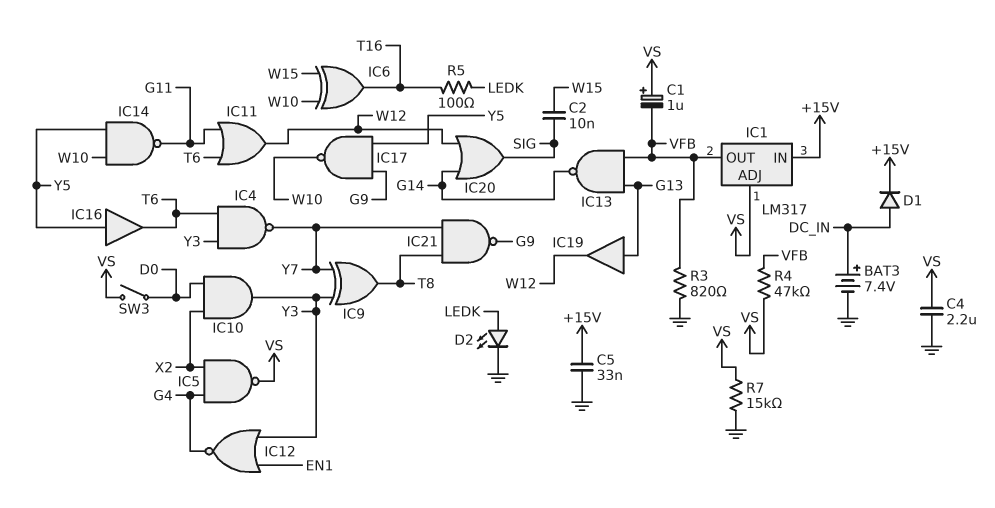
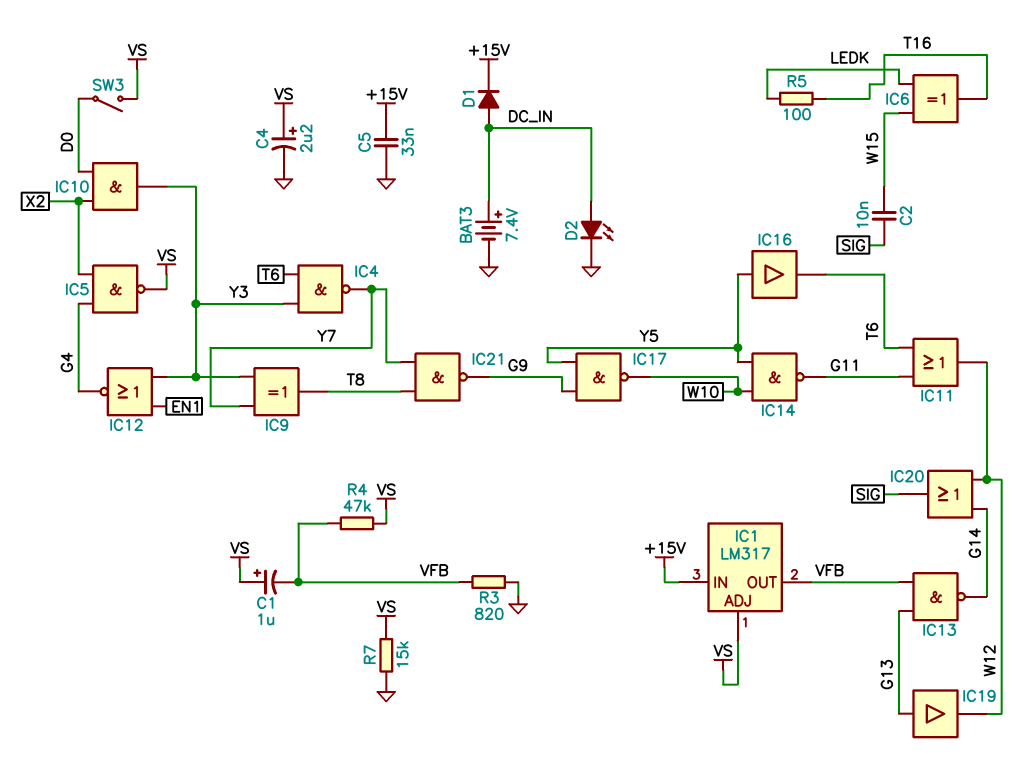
C4: 2.2uF (GND, VS) -> 2.2uF (plus VS, minus GND)
D2: LED (A LEDK, K GND) -> LED (A DC_IN, K GND)
IC6: XOR (in W10, in W15, out T16) -> XOR (in LEDK, in W15, out T16)

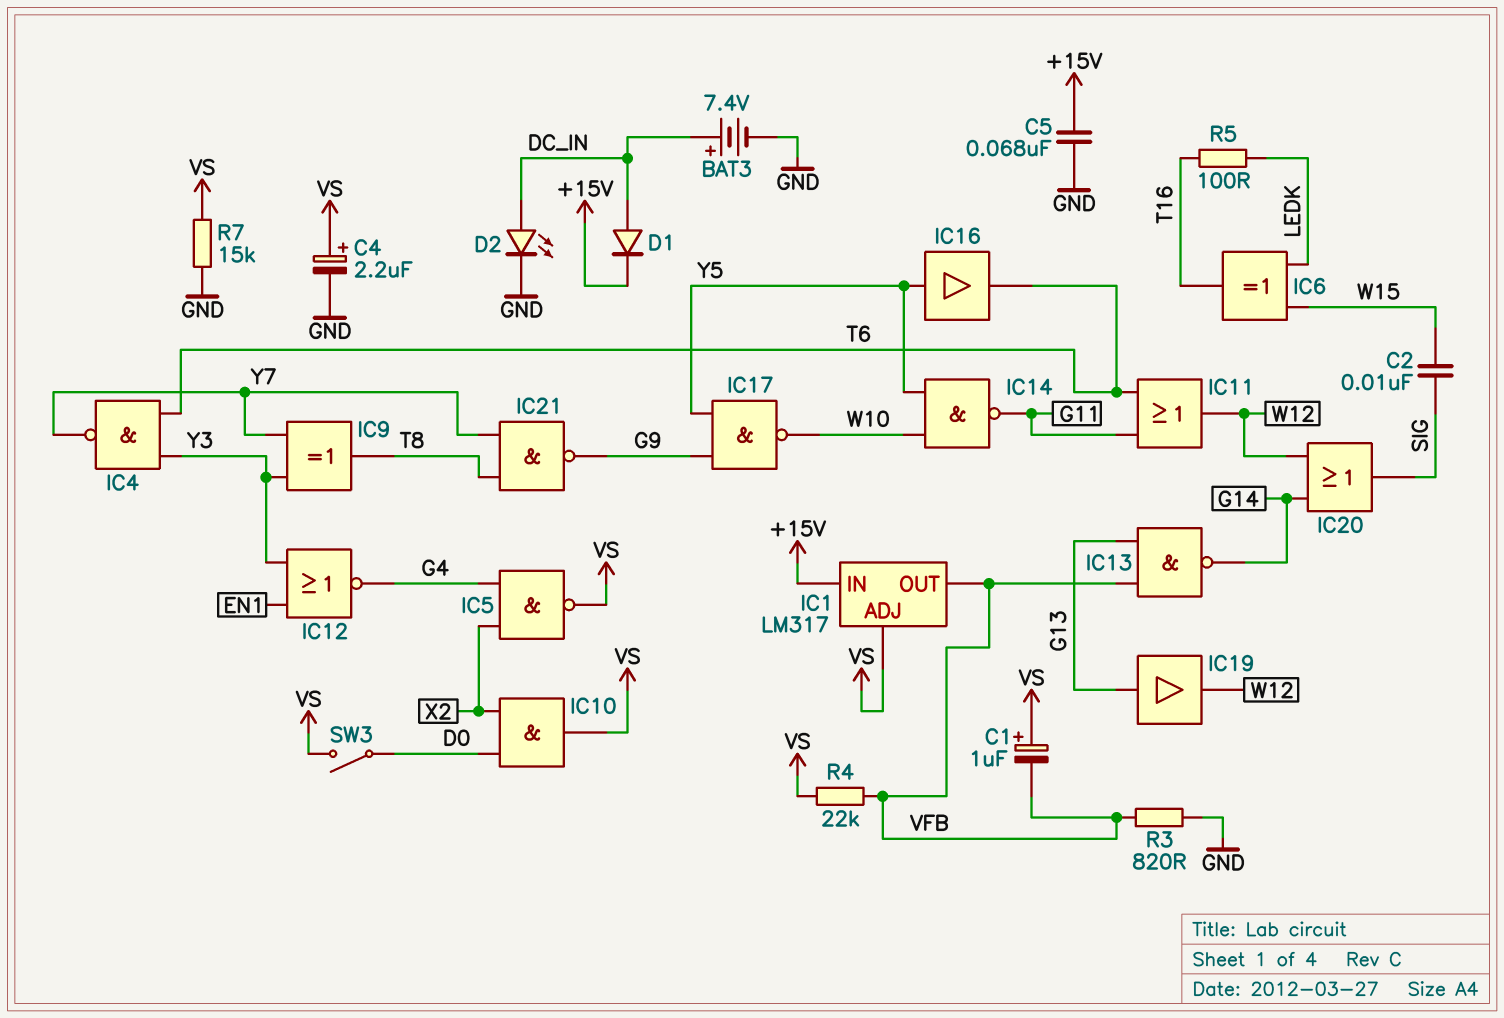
C5: 33nF (+15V, GND) -> 68nF (+15V, GND)
IC10: AND (in D0, in X2, out Y3) -> AND (in D0, in X2, out VS)
R4: 47k (VFB, VS) -> 22k (VFB, VS)

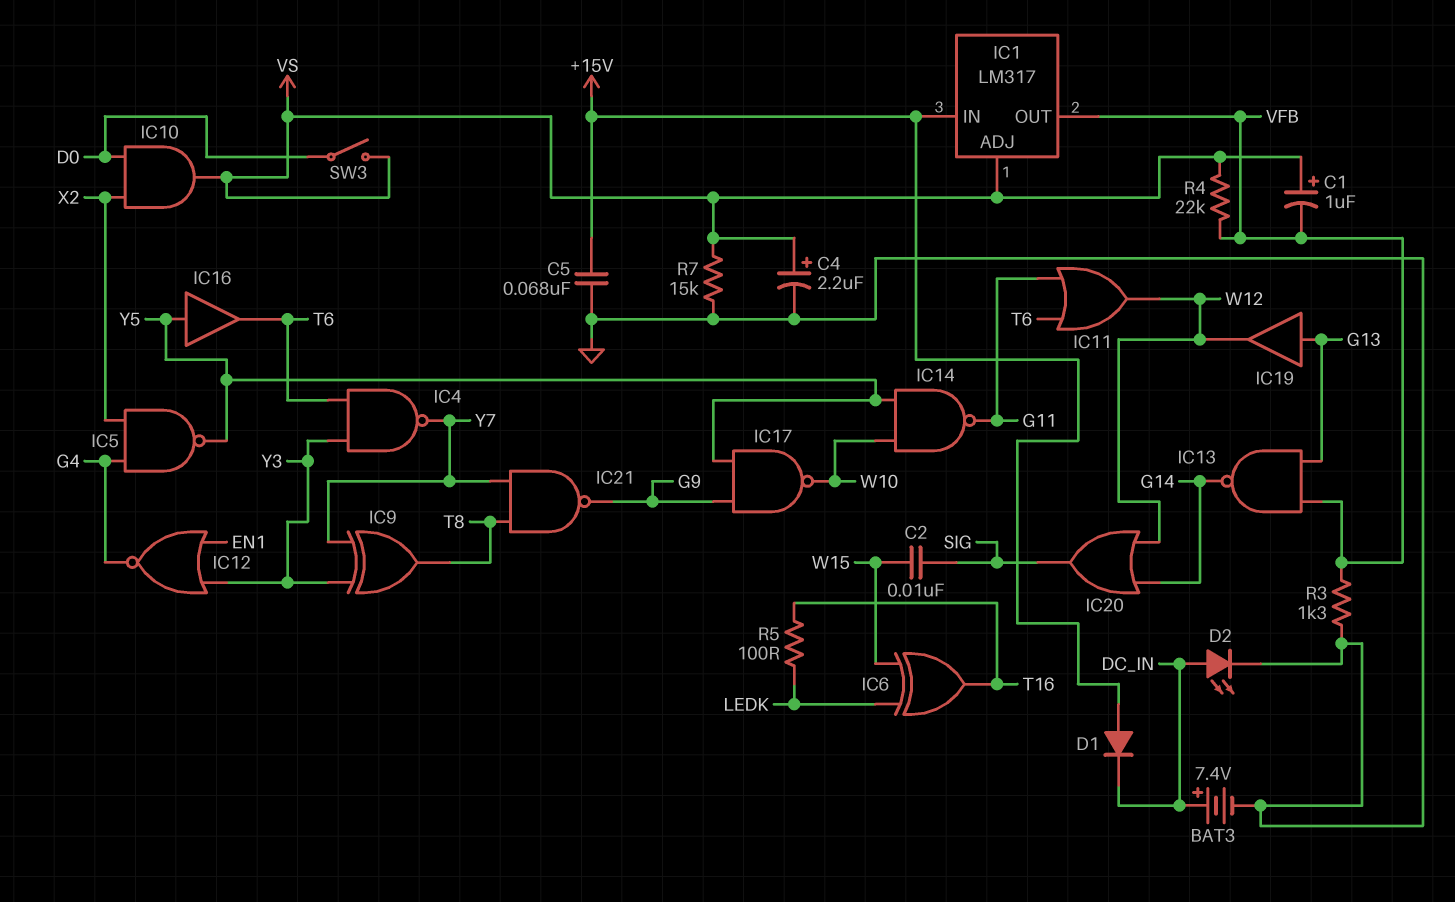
D1: diode (A DC_IN, K +15V) -> diode (A +15V, K DC_IN)
IC5: NAND (in G4, in X2, out VS) -> NAND (in G4, in X2, out Y5)
R3: 820 (GND, VFB) -> 1.3k (GND, VFB)

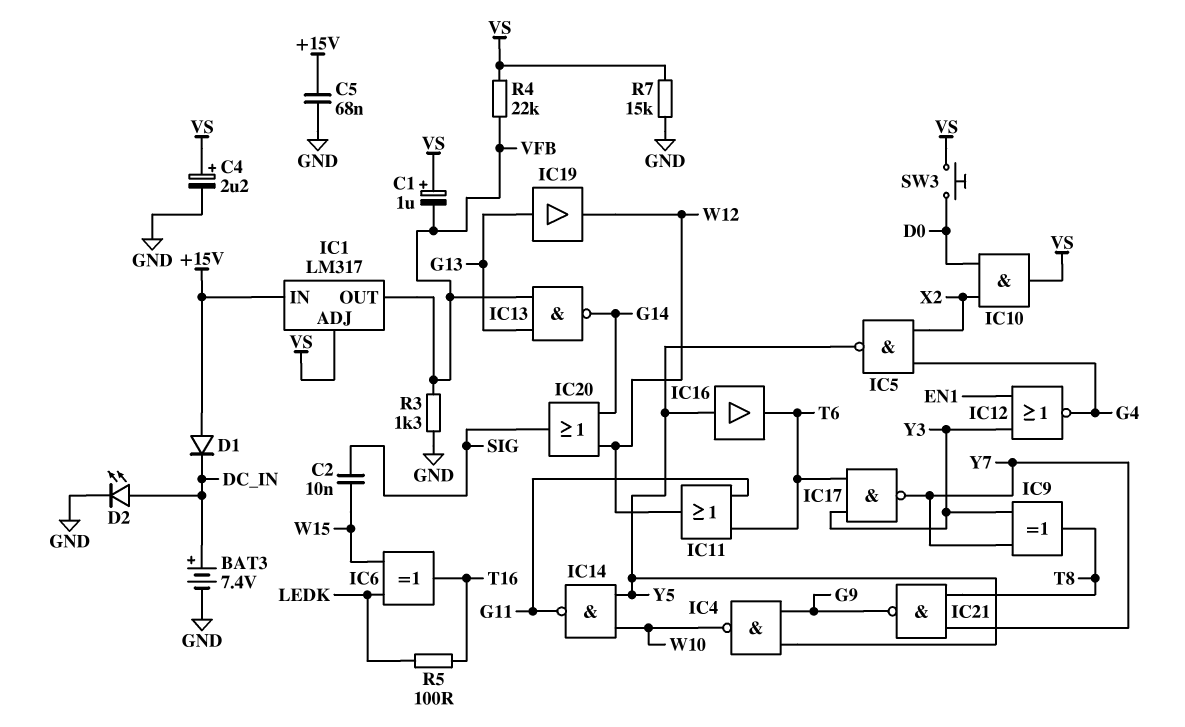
IC4: NAND (in T6, in Y3, out Y7) -> NAND (in G9, in Y5, out W10)
IC17: NAND (in G9, in Y5, out W10) -> NAND (in T6, in Y3, out Y7)
SW3: switch (D0, VS) -> button (D0, VS)

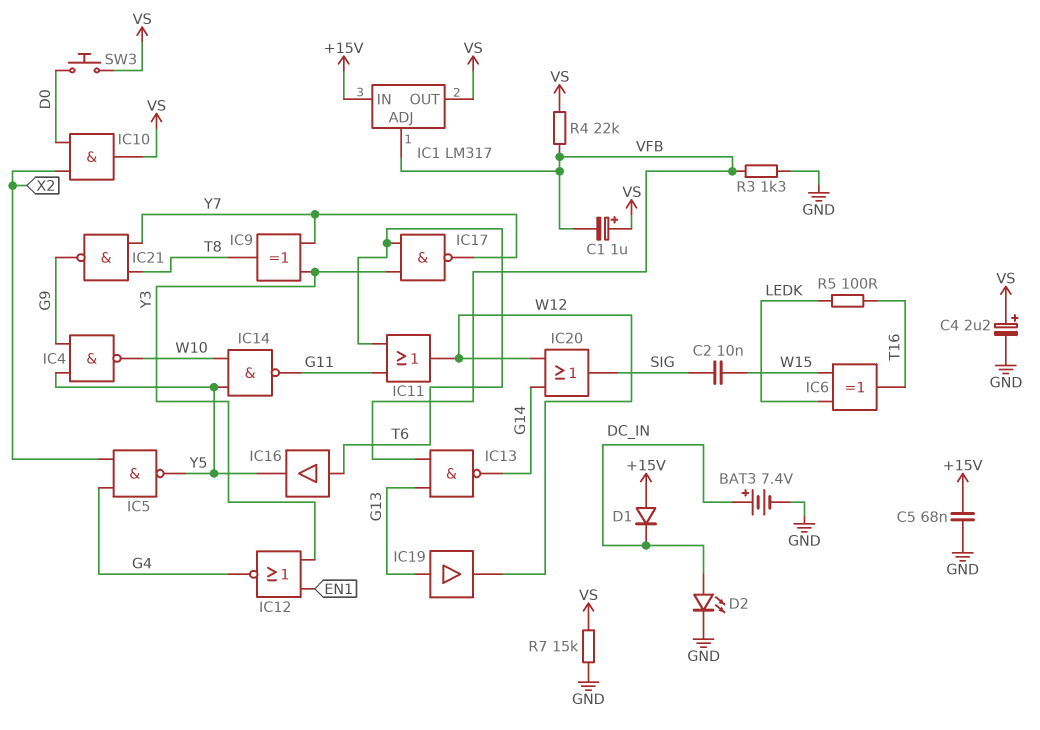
IC1 pin ADJ: VS -> VFB
IC1 pin OUT: VFB -> VS
IC16: buffer (in Y5, out T6) -> buffer (in T6, out Y5)

